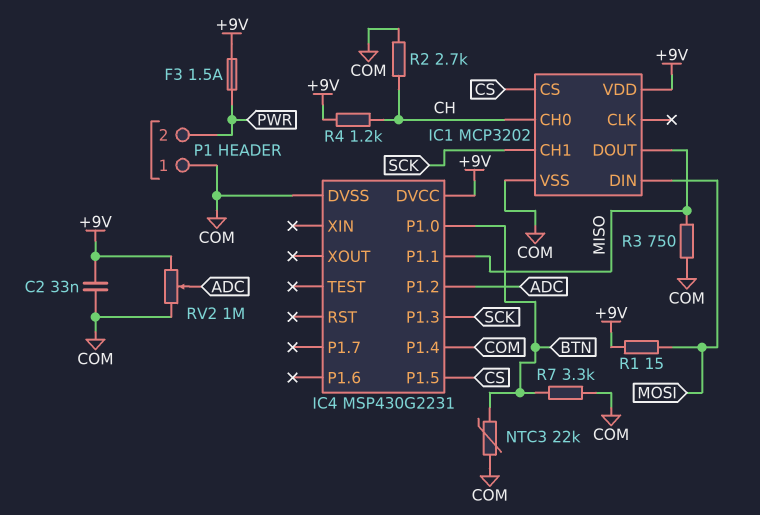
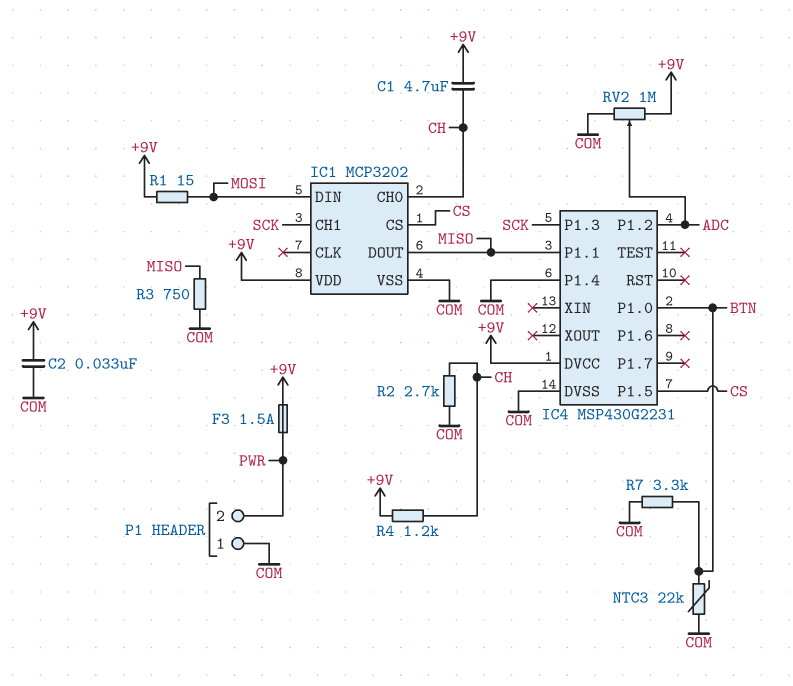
C1: none -> 4.7uF (+9V, CH)

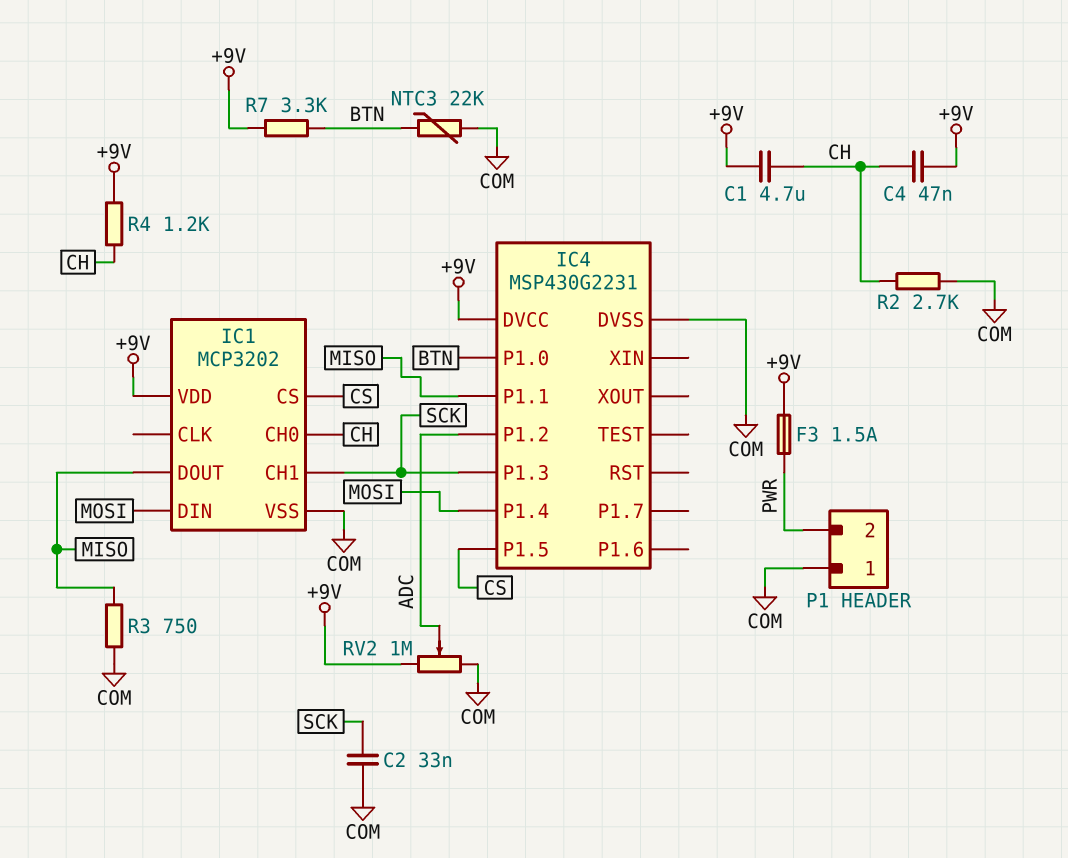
C2: 33nF (+9V, COM) -> 33nF (COM, SCK)
C4: none -> 47nF (+9V, CH)
IC4 pin P1.4: COM -> MOSI
R1: 15 (+9V, MOSI) -> none
R7: 3.3k (BTN, COM) -> 3.3k (+9V, BTN)

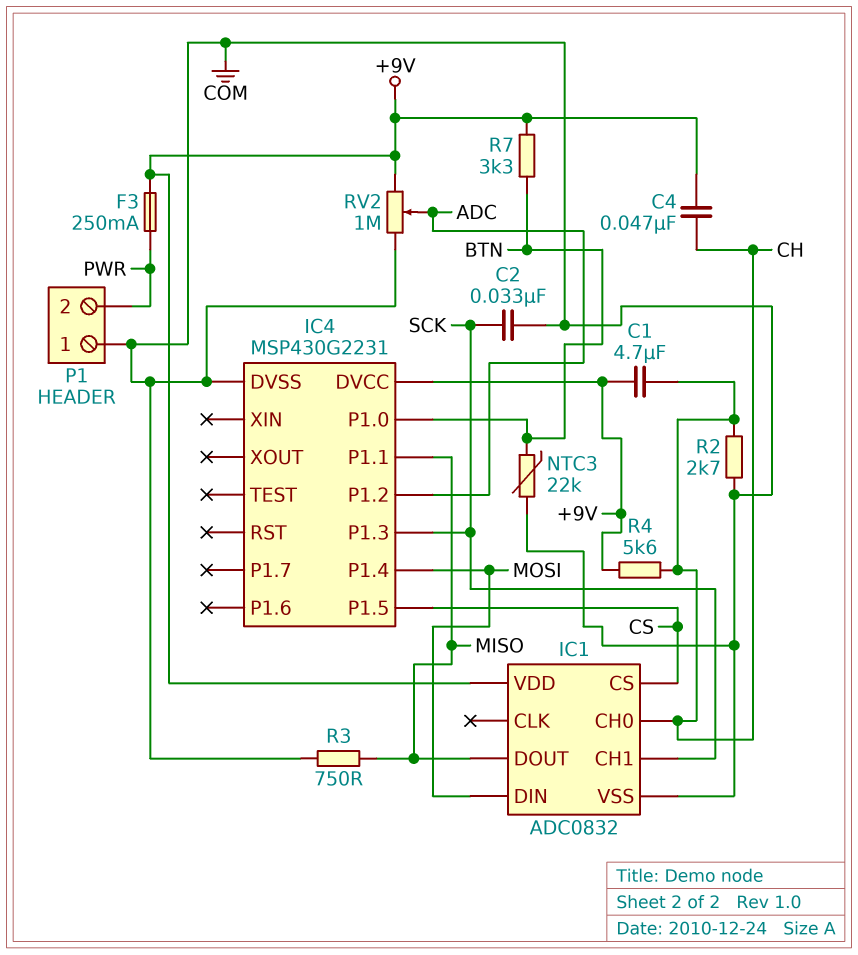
F3: 1.5A (+9V, PWR) -> 250mA (+9V, PWR)
IC1: MCP3202 -> ADC0832
R4: 1.2k (+9V, CH) -> 5.6k (+9V, CH)

